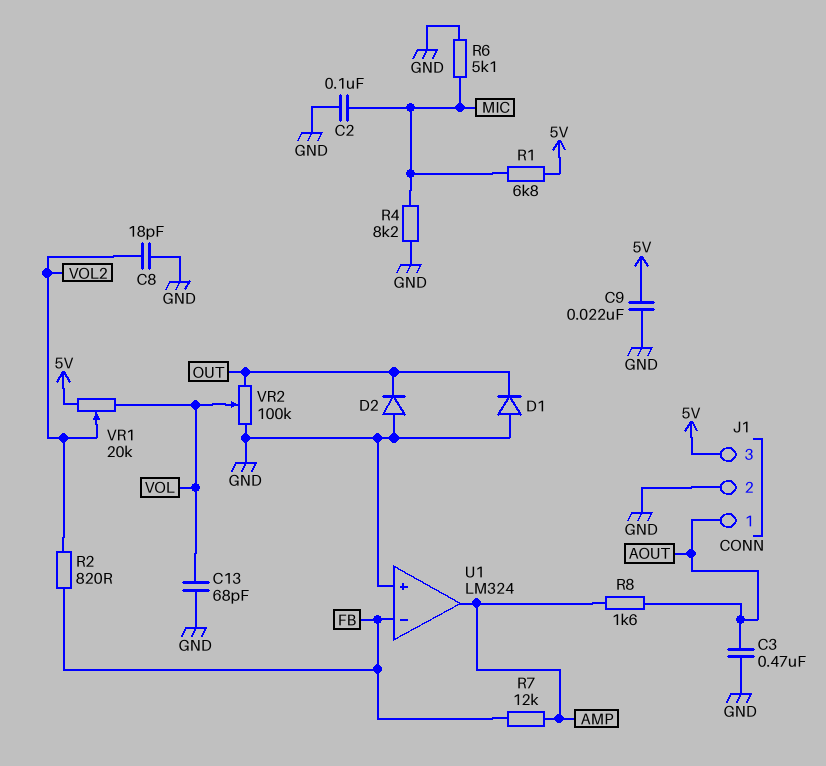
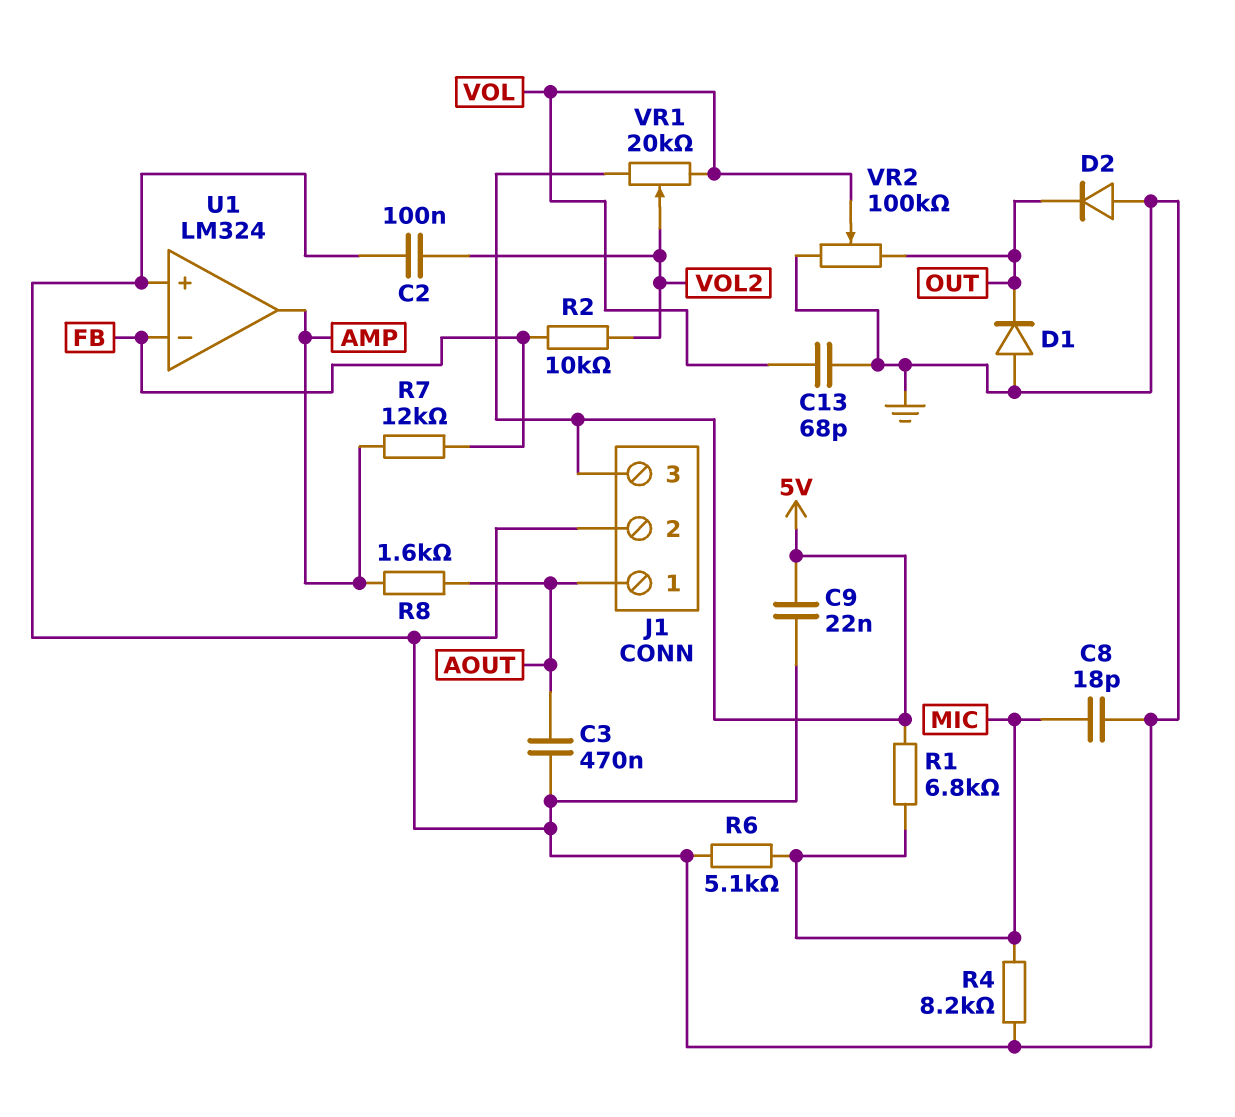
C2: 100nF (GND, MIC) -> 100nF (GND, VOL2)
C8: 18pF (GND, VOL2) -> 18pF (GND, MIC)
R2: 820 (FB, VOL2) -> 10k (FB, VOL2)

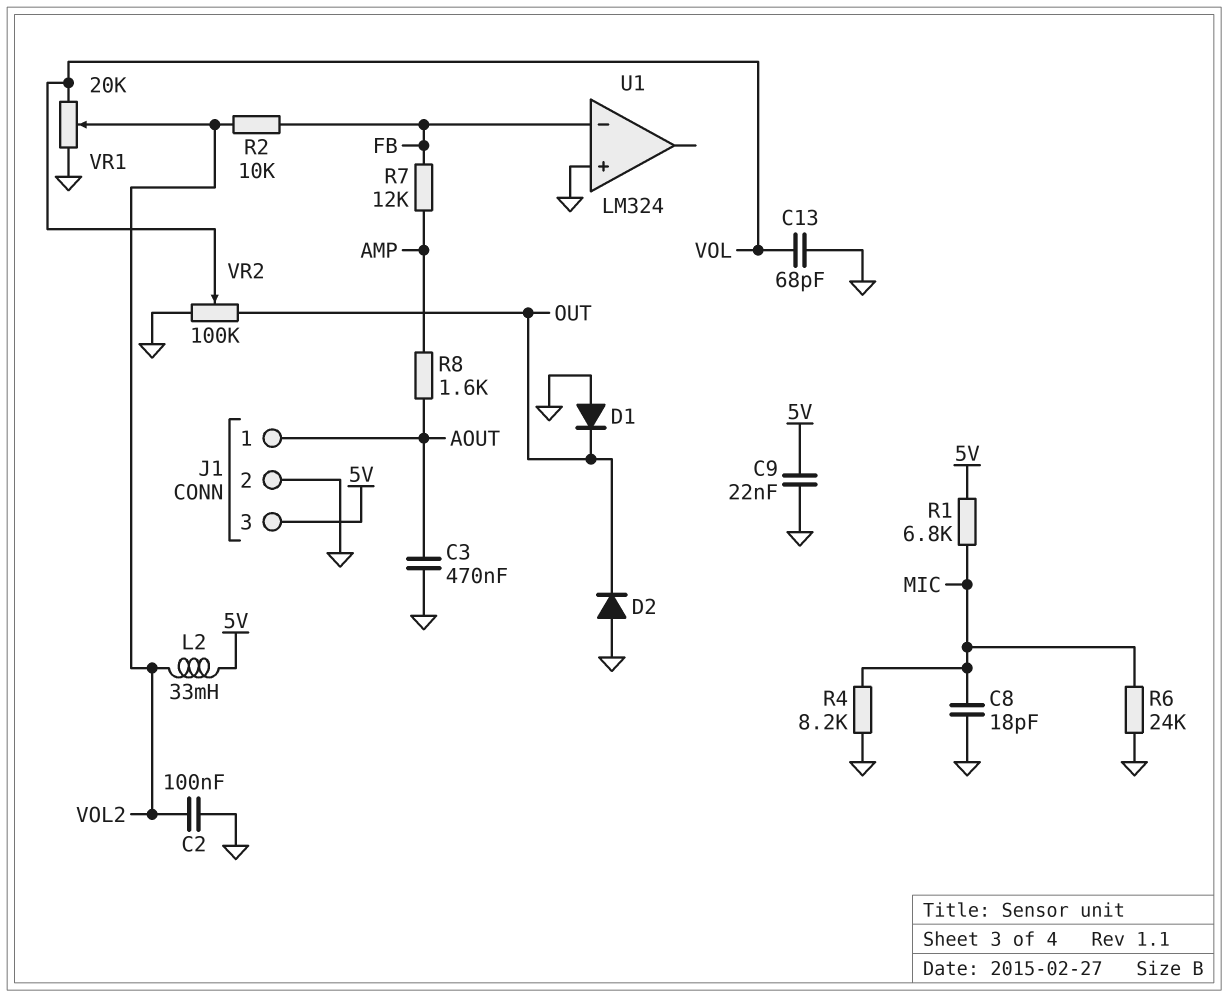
L2: none -> 33mH (5V, VOL2)
R6: 5.1k (GND, MIC) -> 24k (GND, MIC)
U1 pin out: AMP -> none
VR1: 20k (5V, VOL, wiper VOL2) -> 20k (GND, VOL, wiper VOL2)

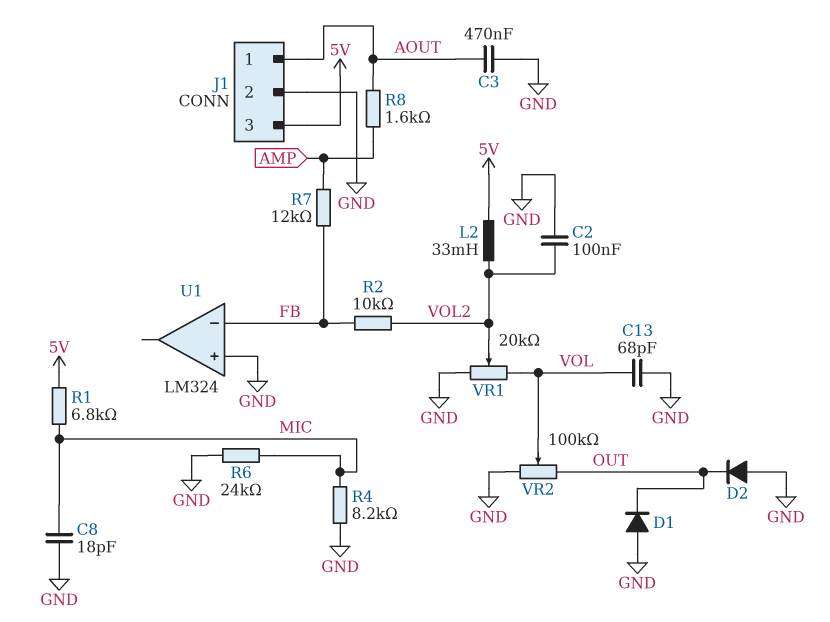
C9: 22nF (5V, GND) -> none

